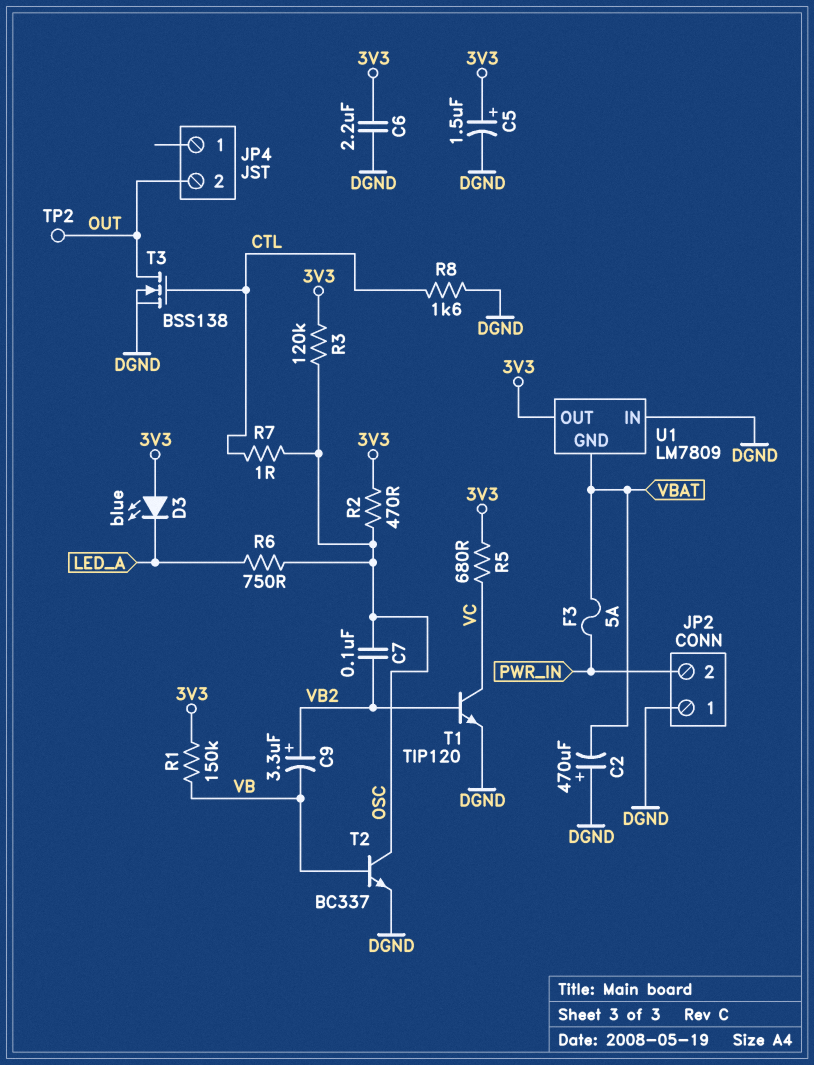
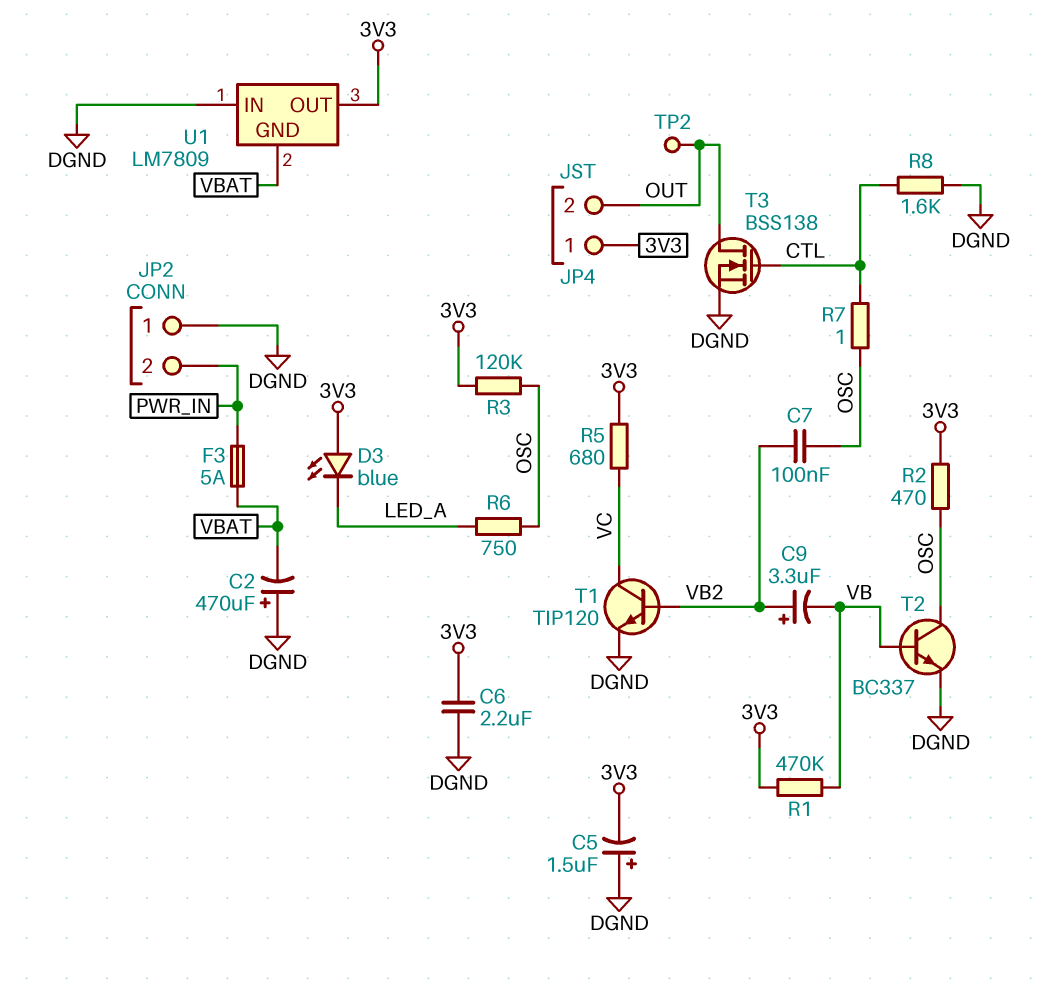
C5: 1.5uF (plus 3V3, minus DGND) -> 1.5uF (plus DGND, minus 3V3)
JP4 pin 1: none -> 3V3
R1: 150k (3V3, VB) -> 470k (3V3, VB)

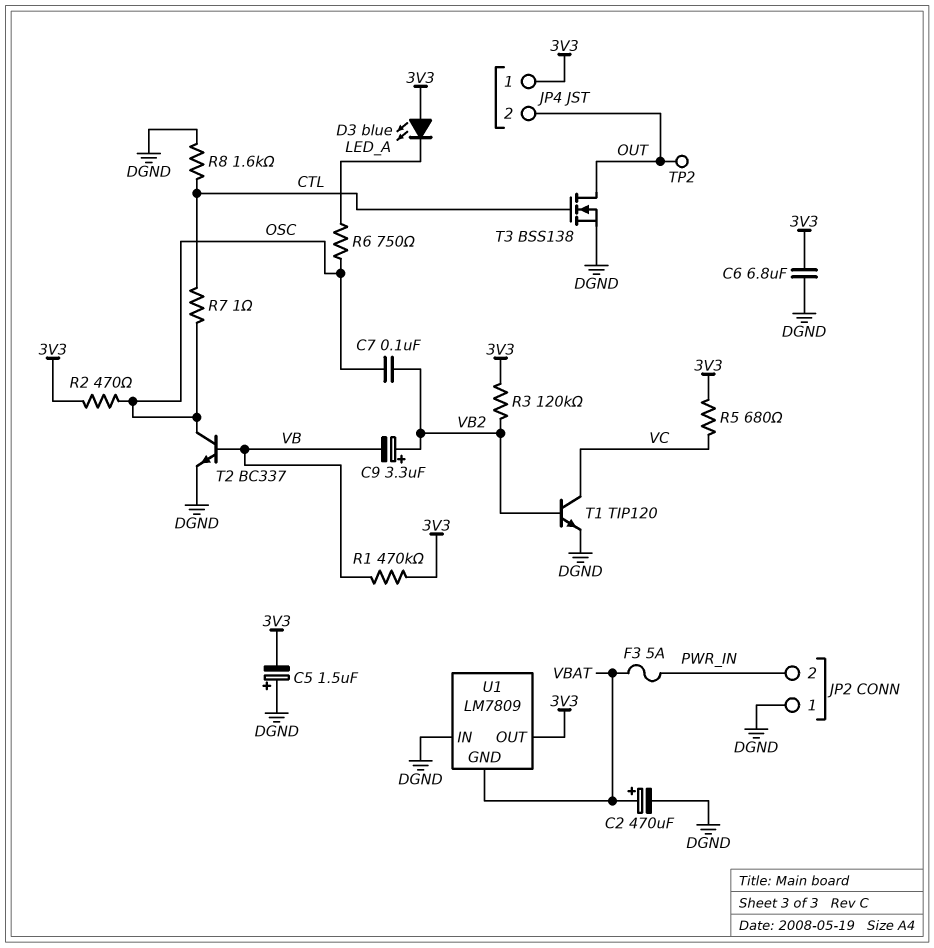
C2: 470uF (plus DGND, minus VBAT) -> 470uF (plus VBAT, minus DGND)
C6: 2.2uF (3V3, DGND) -> 6.8uF (3V3, DGND)
R3: 120k (3V3, OSC) -> 120k (3V3, VB2)

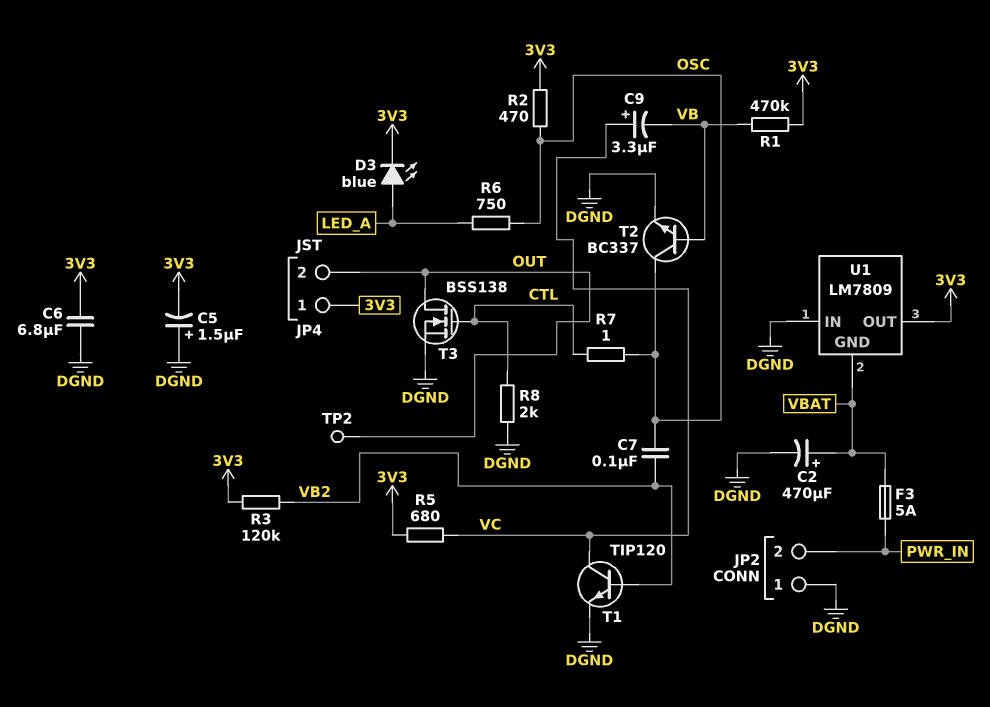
C9: 3.3uF (plus VB2, minus VB) -> 3.3uF (plus VC, minus VB)
D3: LED blue (A 3V3, K LED_A) -> LED blue (A LED_A, K 3V3)
R8: 1.6k (CTL, DGND) -> 2k (CTL, DGND)

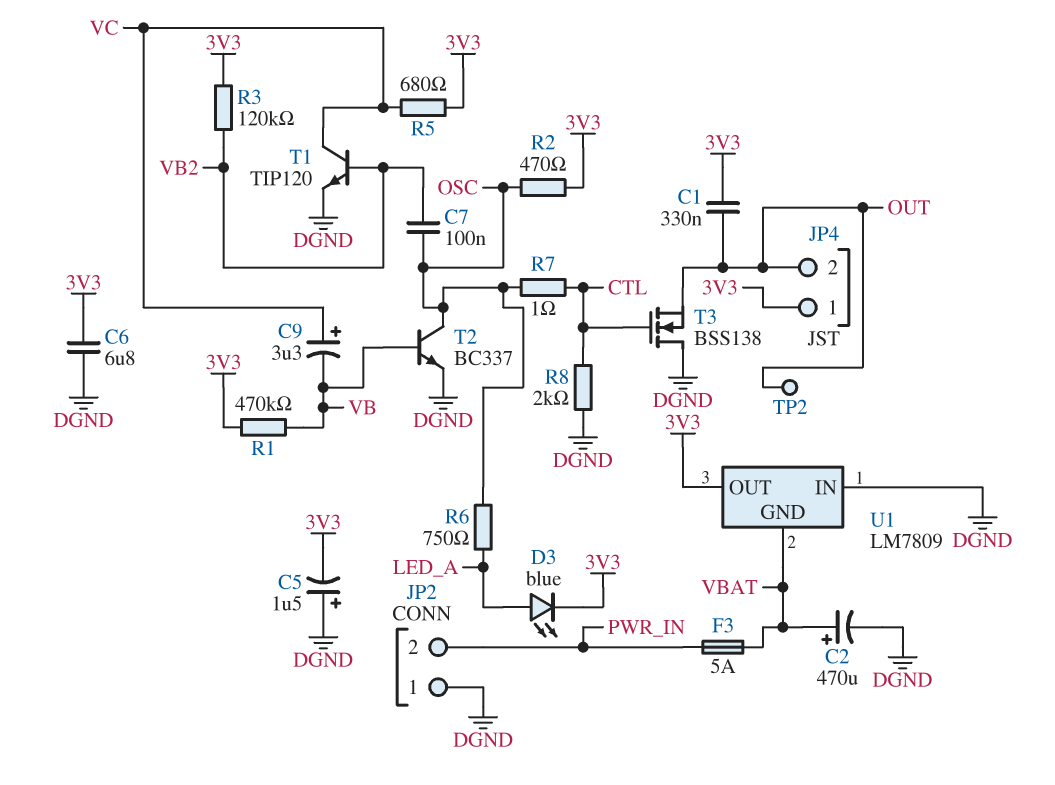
C1: none -> 330nF (3V3, OUT)
T3: NMOS BSS138 (G CTL, D OUT, S DGND) -> NMOS BSS138 (G CTL, D DGND, S OUT)

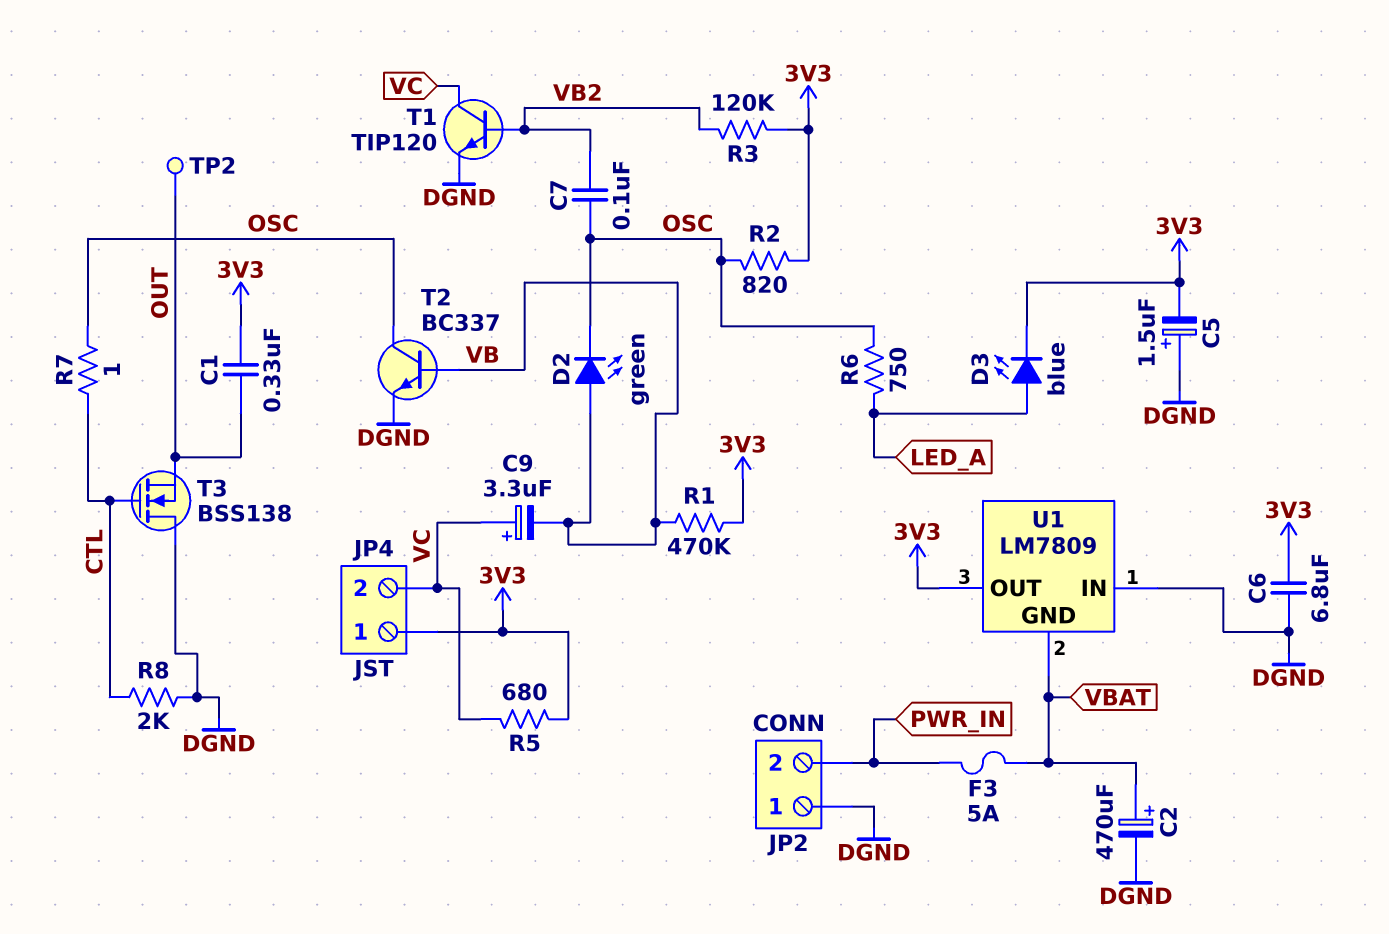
D2: none -> LED green (A VB, K OSC)
JP4 pin 2: OUT -> VC
R2: 470 (3V3, OSC) -> 820 (3V3, OSC)

